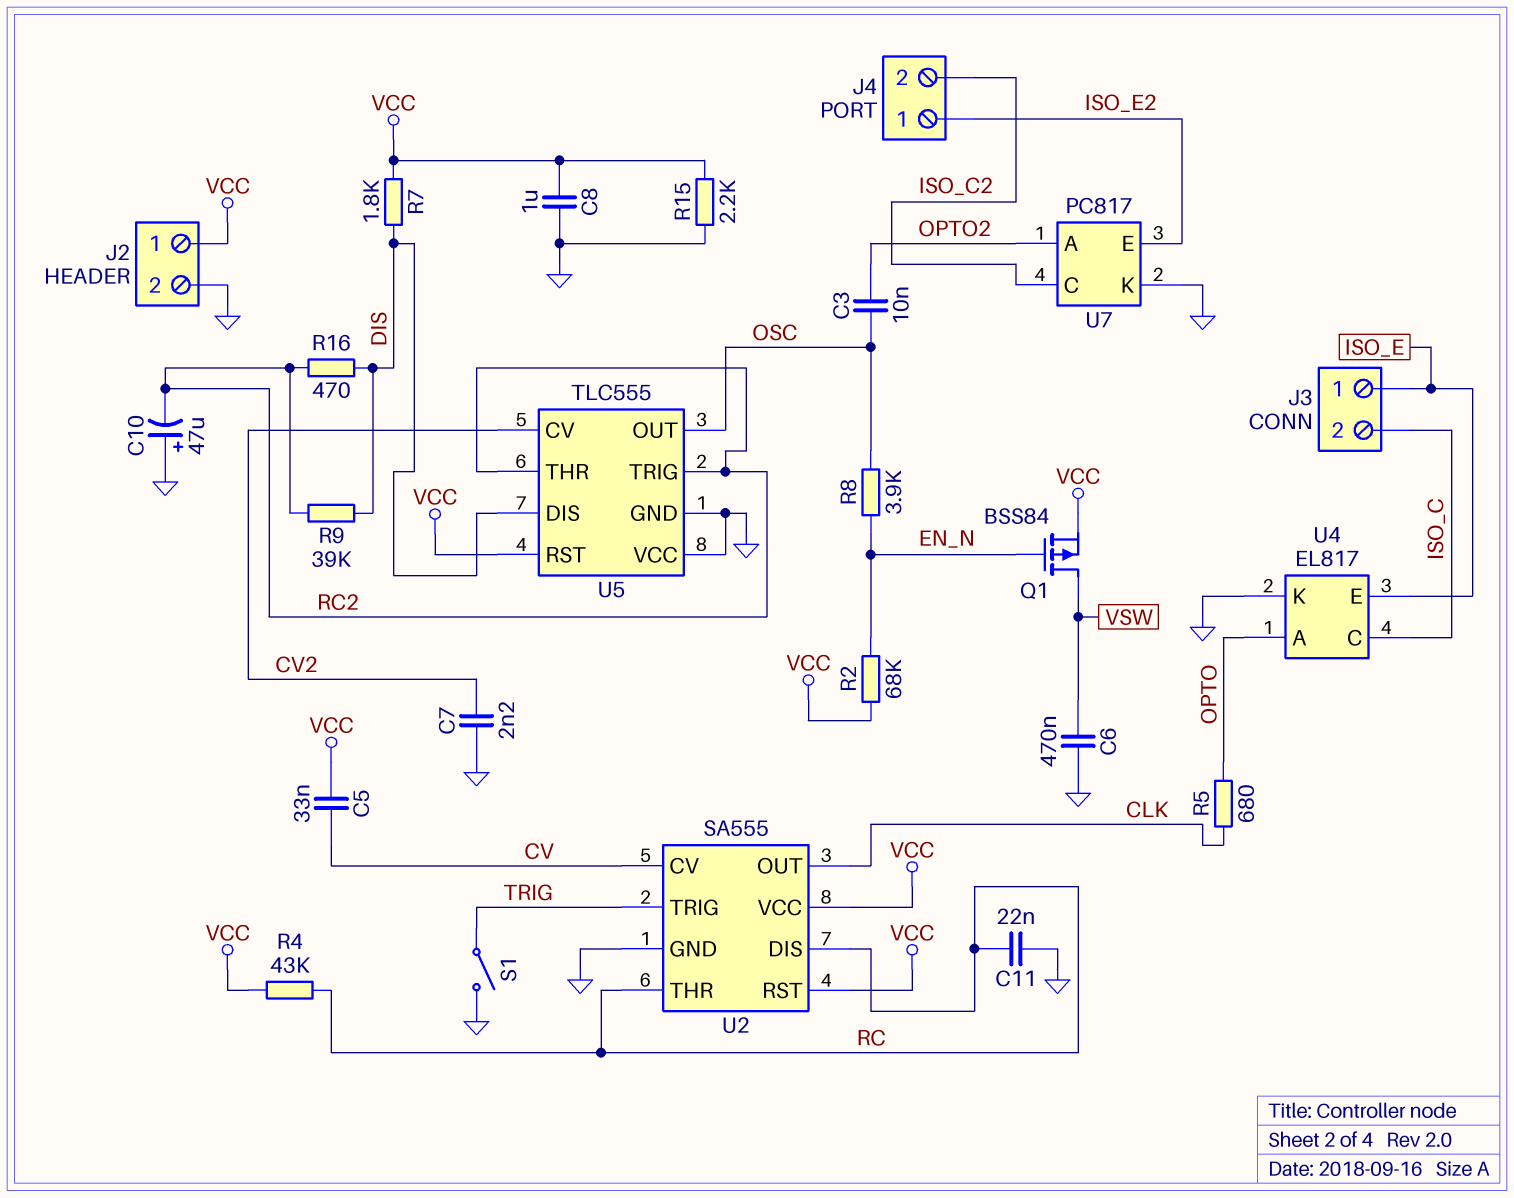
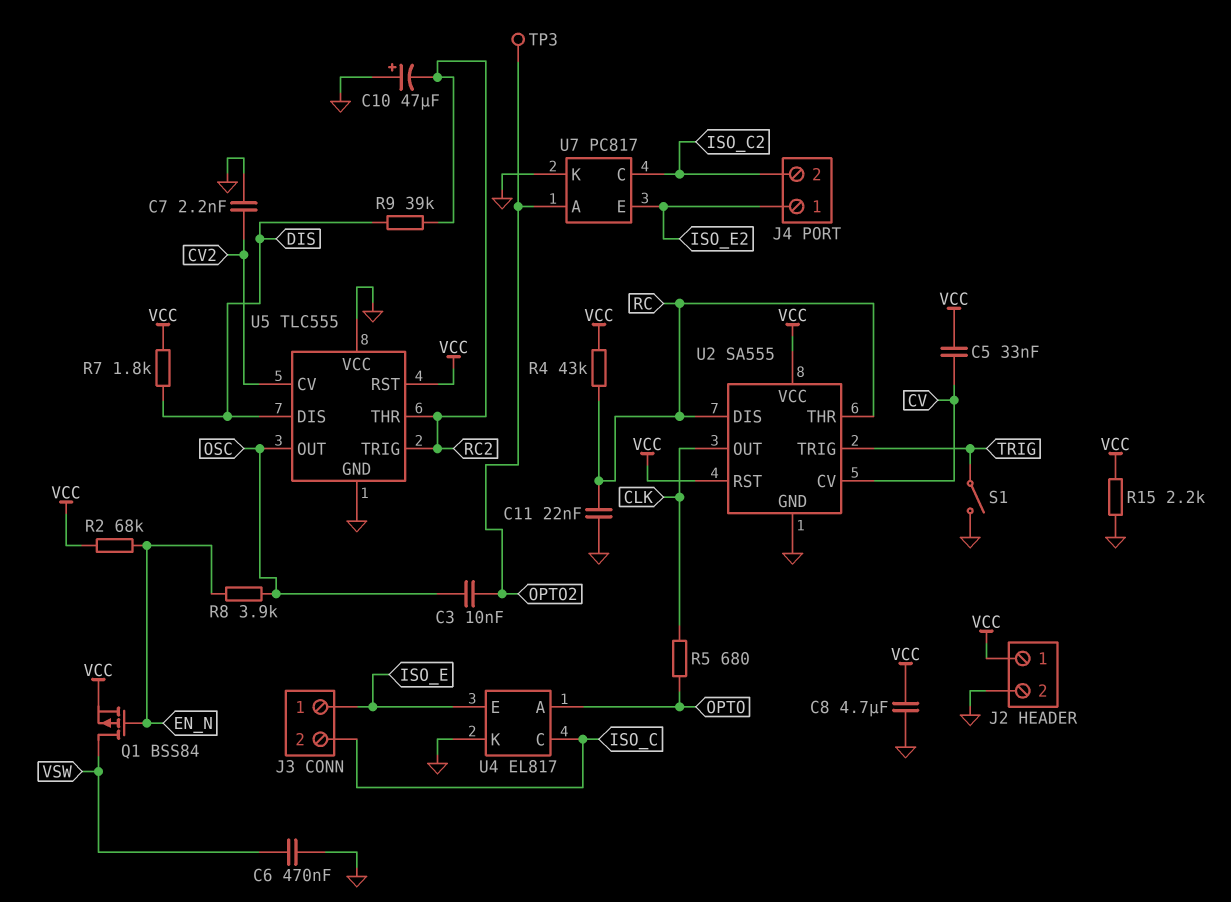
C8: 1uF (GND, VCC) -> 4.7uF (GND, VCC)
R16: 470 (DIS, RC2) -> none
TP3: none -> test point (OPTO2)

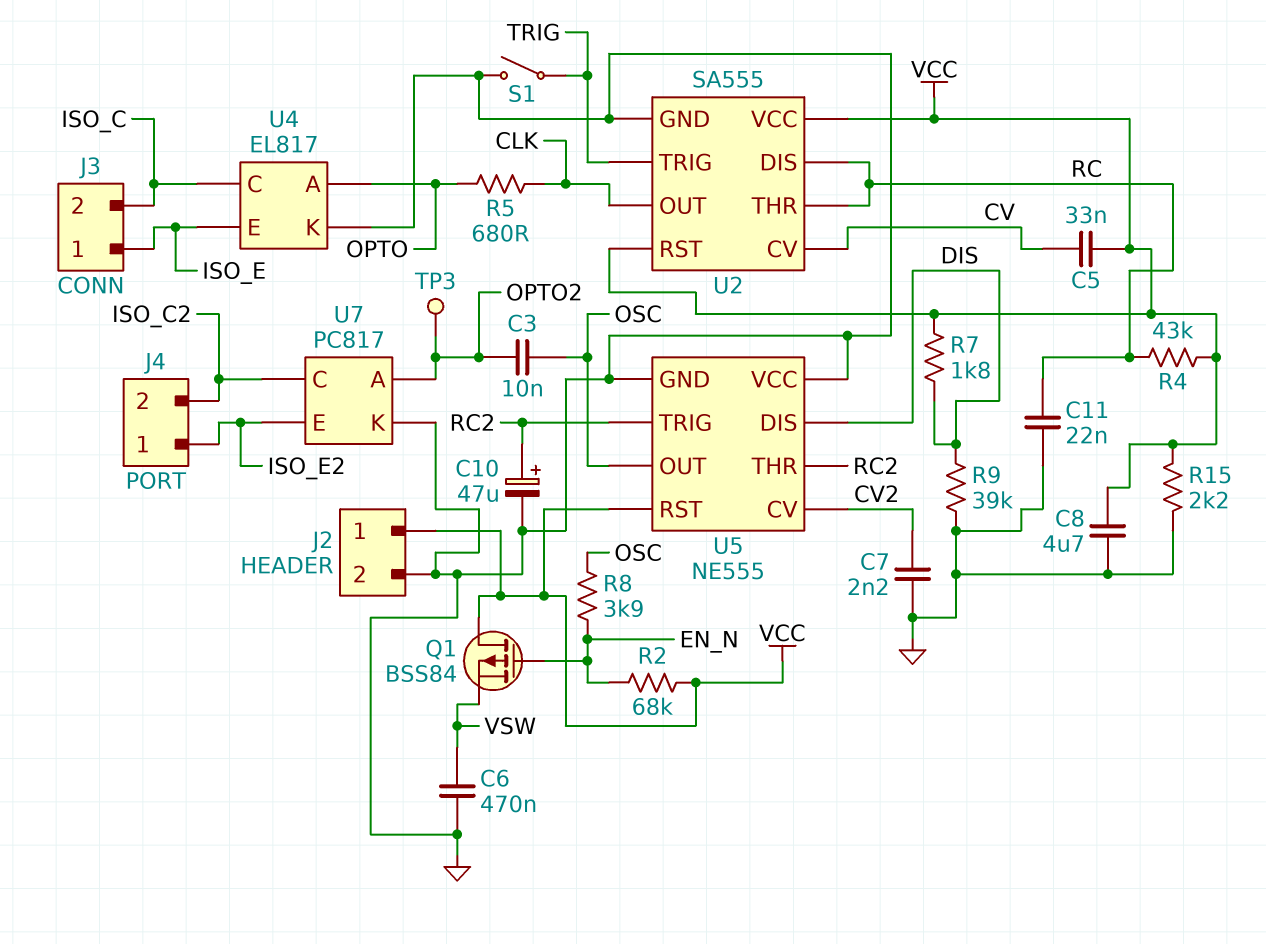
C10: 47uF (plus GND, minus RC2) -> 47uF (plus RC2, minus GND)
Q1: PMOS BSS84 (G EN_N, D VSW, S VCC) -> PMOS BSS84 (G EN_N, D VCC, S VSW)
R9: 39k (DIS, RC2) -> 39k (DIS, GND)
U5: TLC555 -> NE555

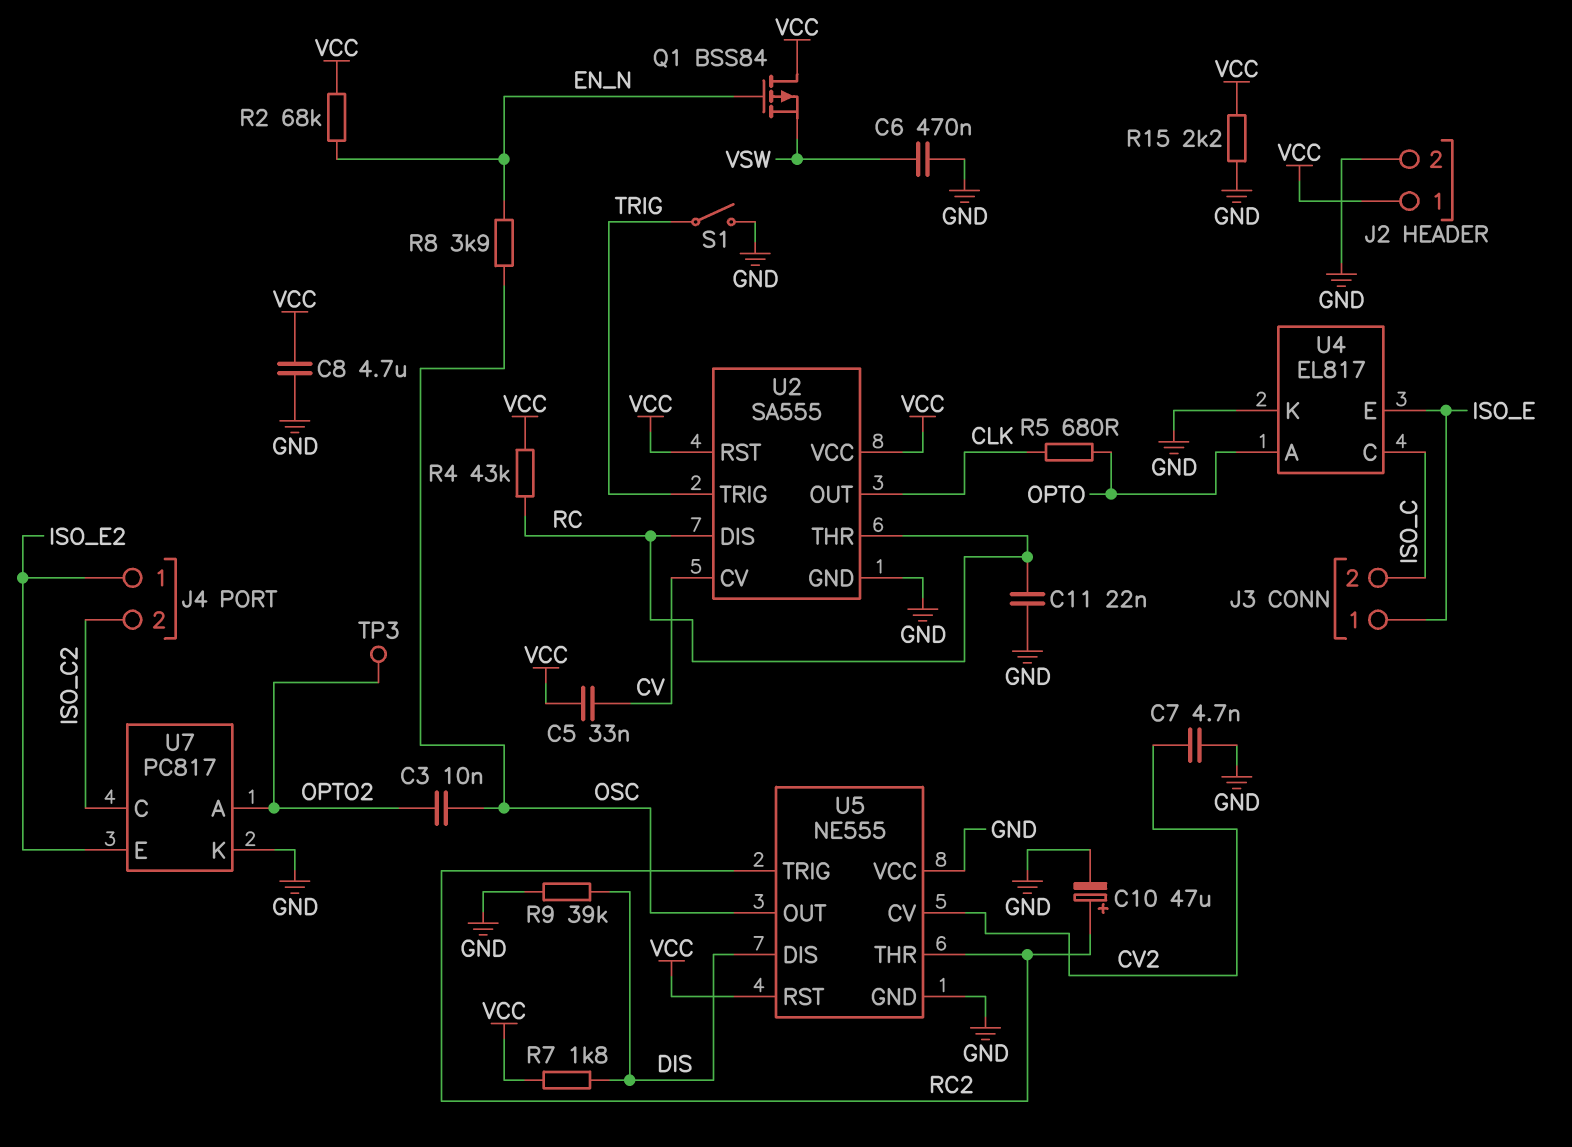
C7: 2.2nF (CV2, GND) -> 4.7nF (CV2, GND)

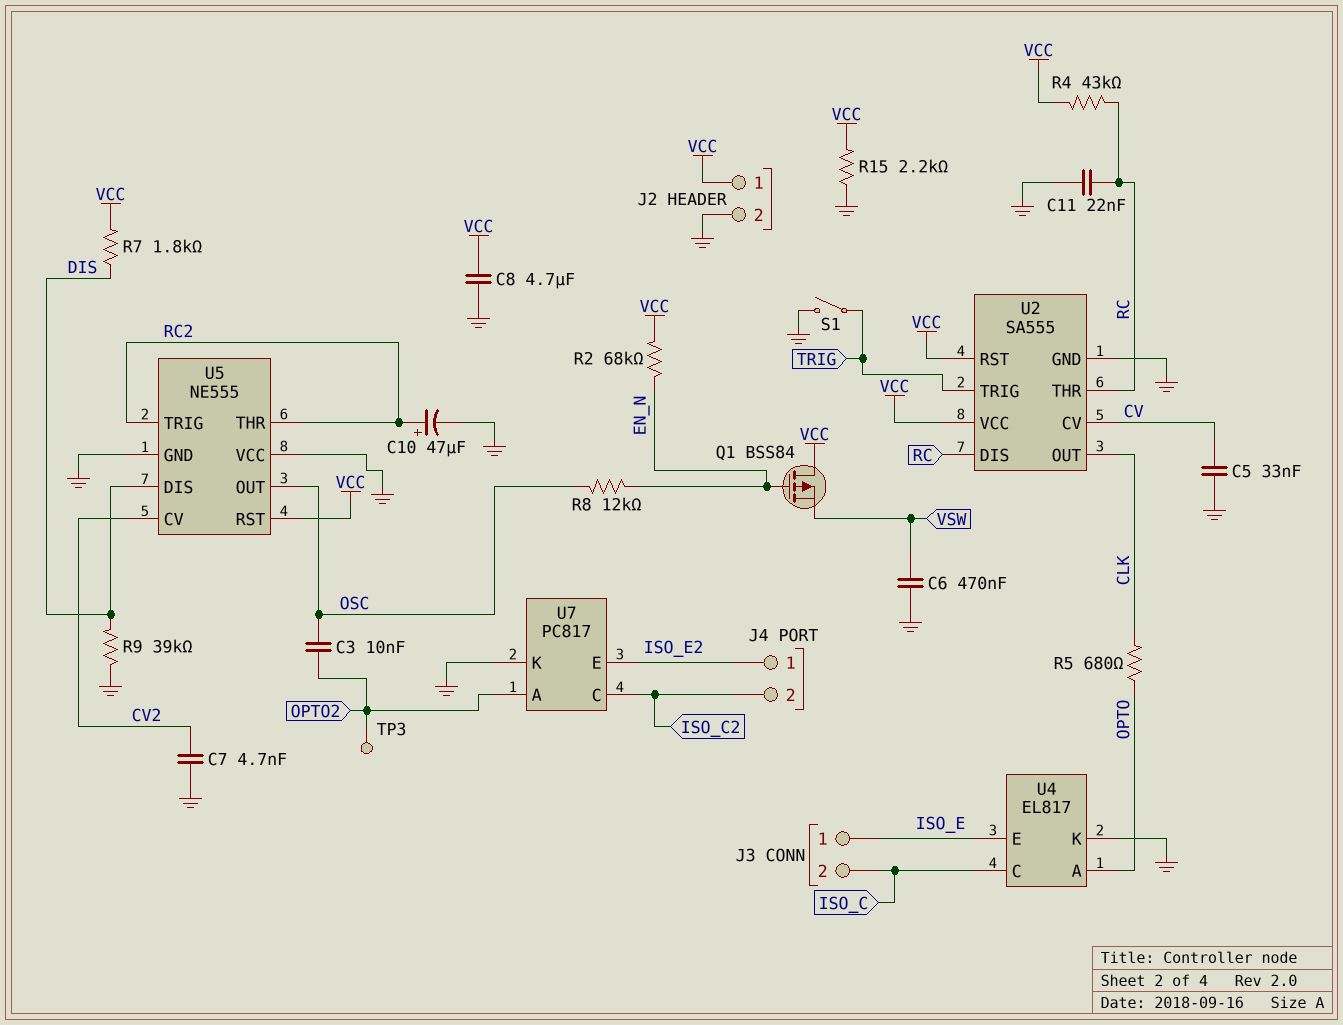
C5: 33nF (CV, VCC) -> 33nF (CV, GND)
R8: 3.9k (EN_N, OSC) -> 12k (EN_N, OSC)

